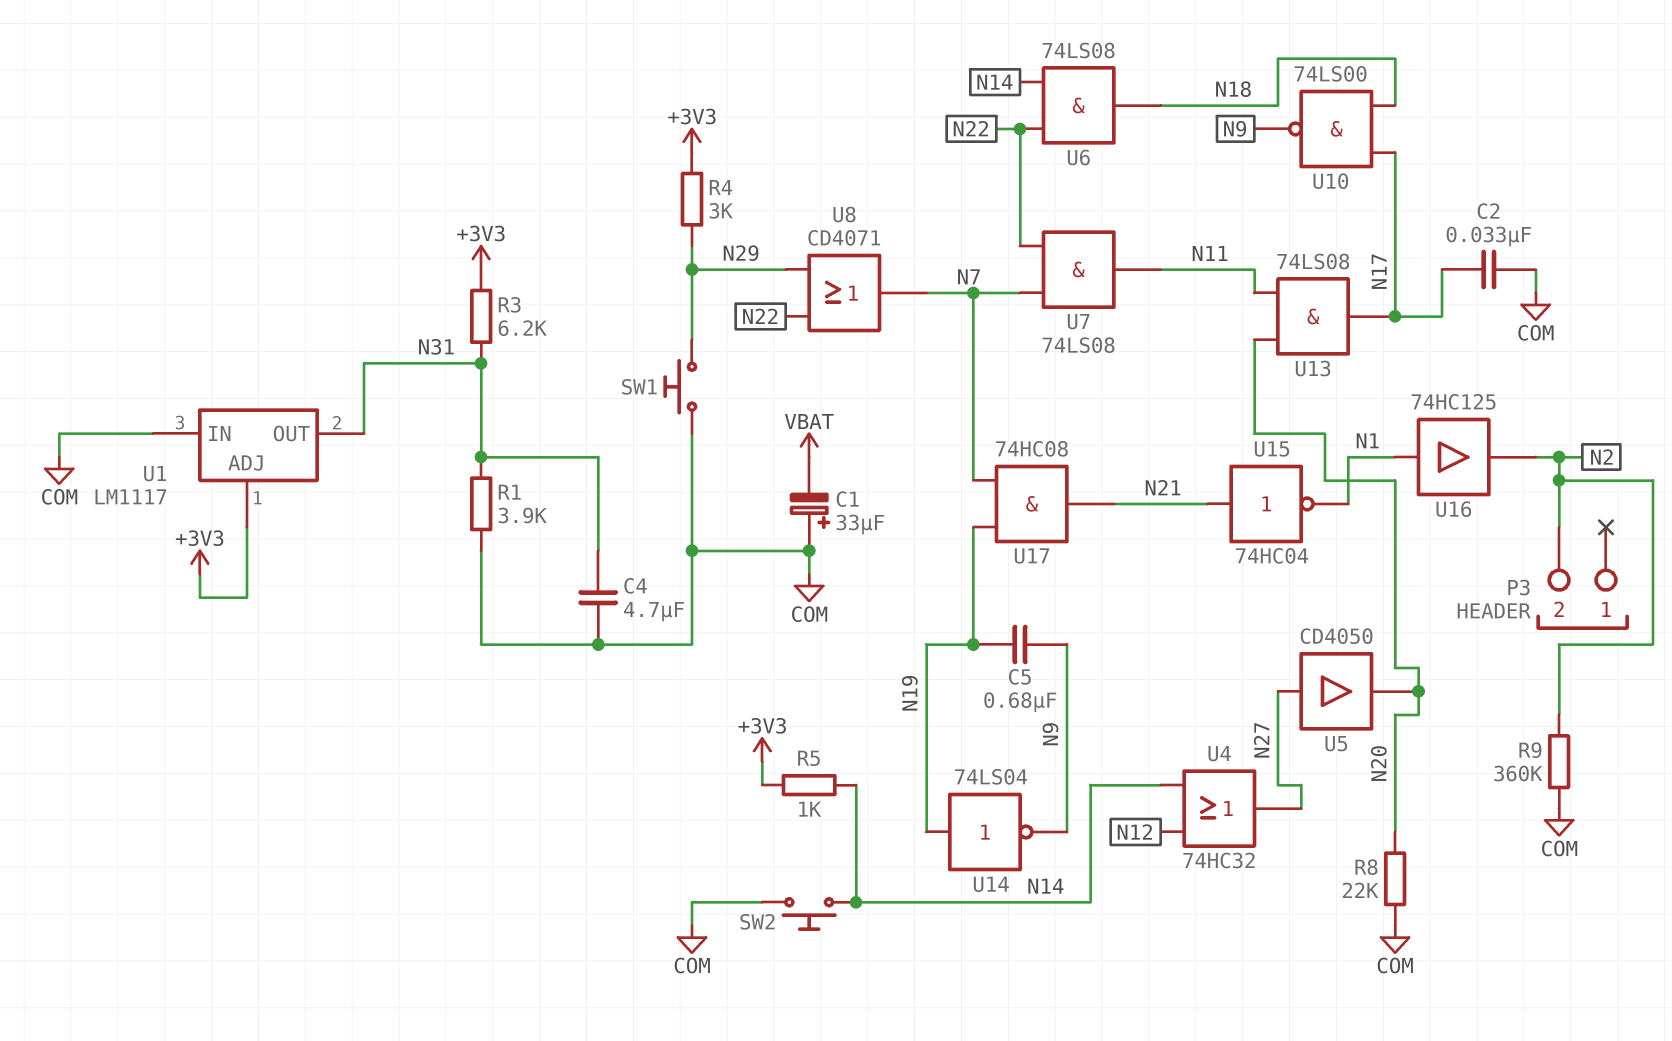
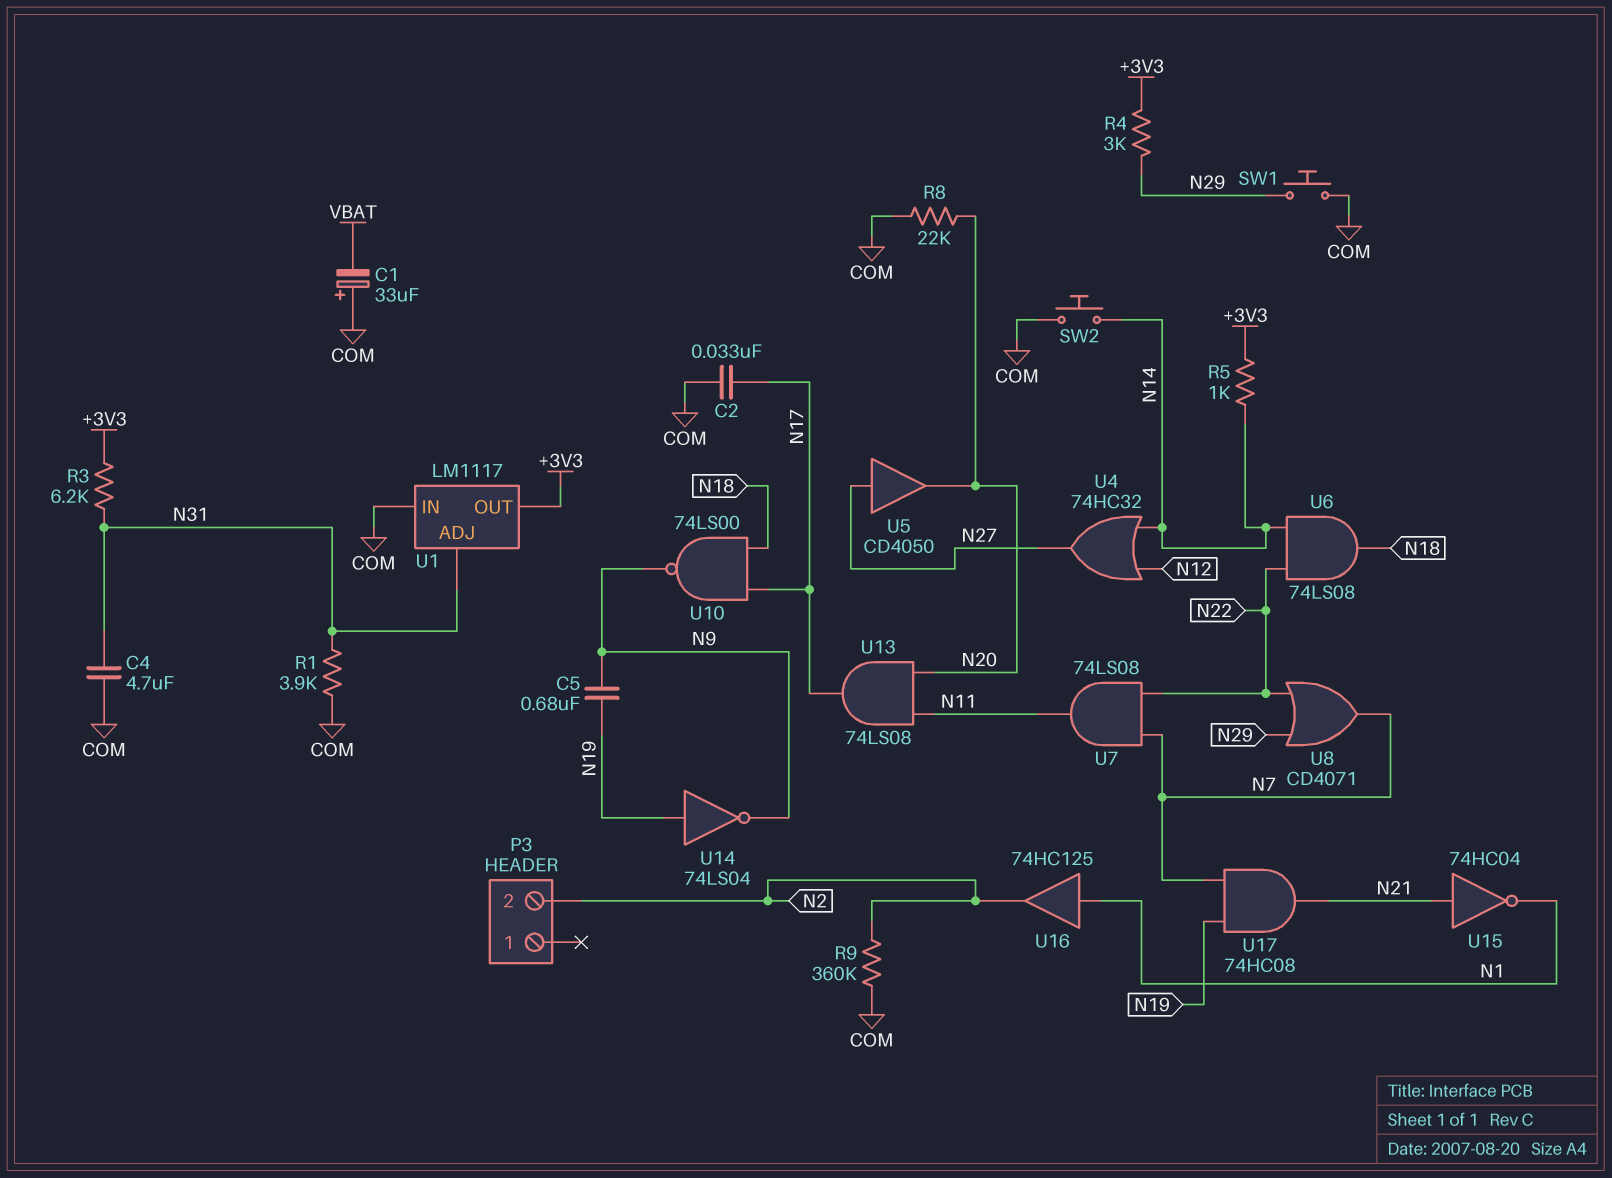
U1 pin ADJ: +3V3 -> N31
U1 pin OUT: N31 -> +3V3

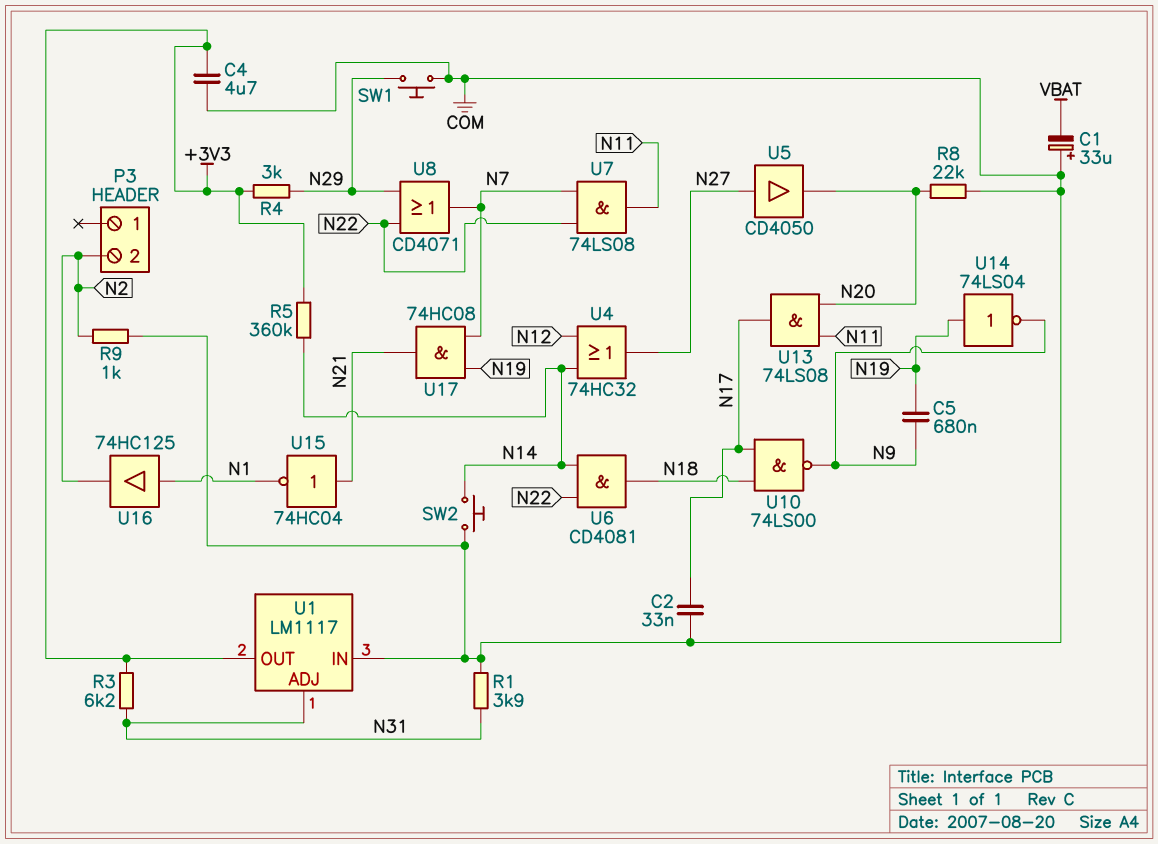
C4: 4.7uF (COM, N31) -> 4.7uF (+3V3, COM)
R5: 1k (+3V3, N14) -> 360k (+3V3, N14)
R9: 360k (COM, N2) -> 1k (COM, N2)
U6: AND 74LS08 (in N14, in N22, out N18) -> AND CD4081 (in N14, in N22, out N18)

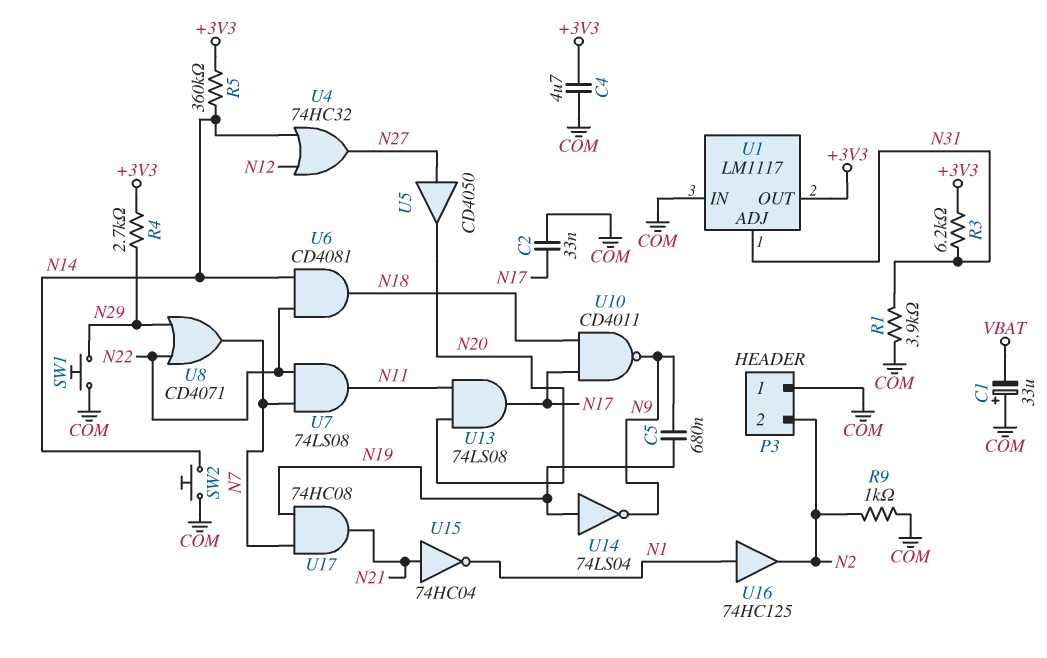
P3 pin 1: none -> COM
R4: 3k (+3V3, N29) -> 2.7k (+3V3, N29)
R8: 22k (COM, N20) -> none
U10: NAND 74LS00 (in N17, in N18, out N9) -> NAND CD4011 (in N17, in N18, out N9)

